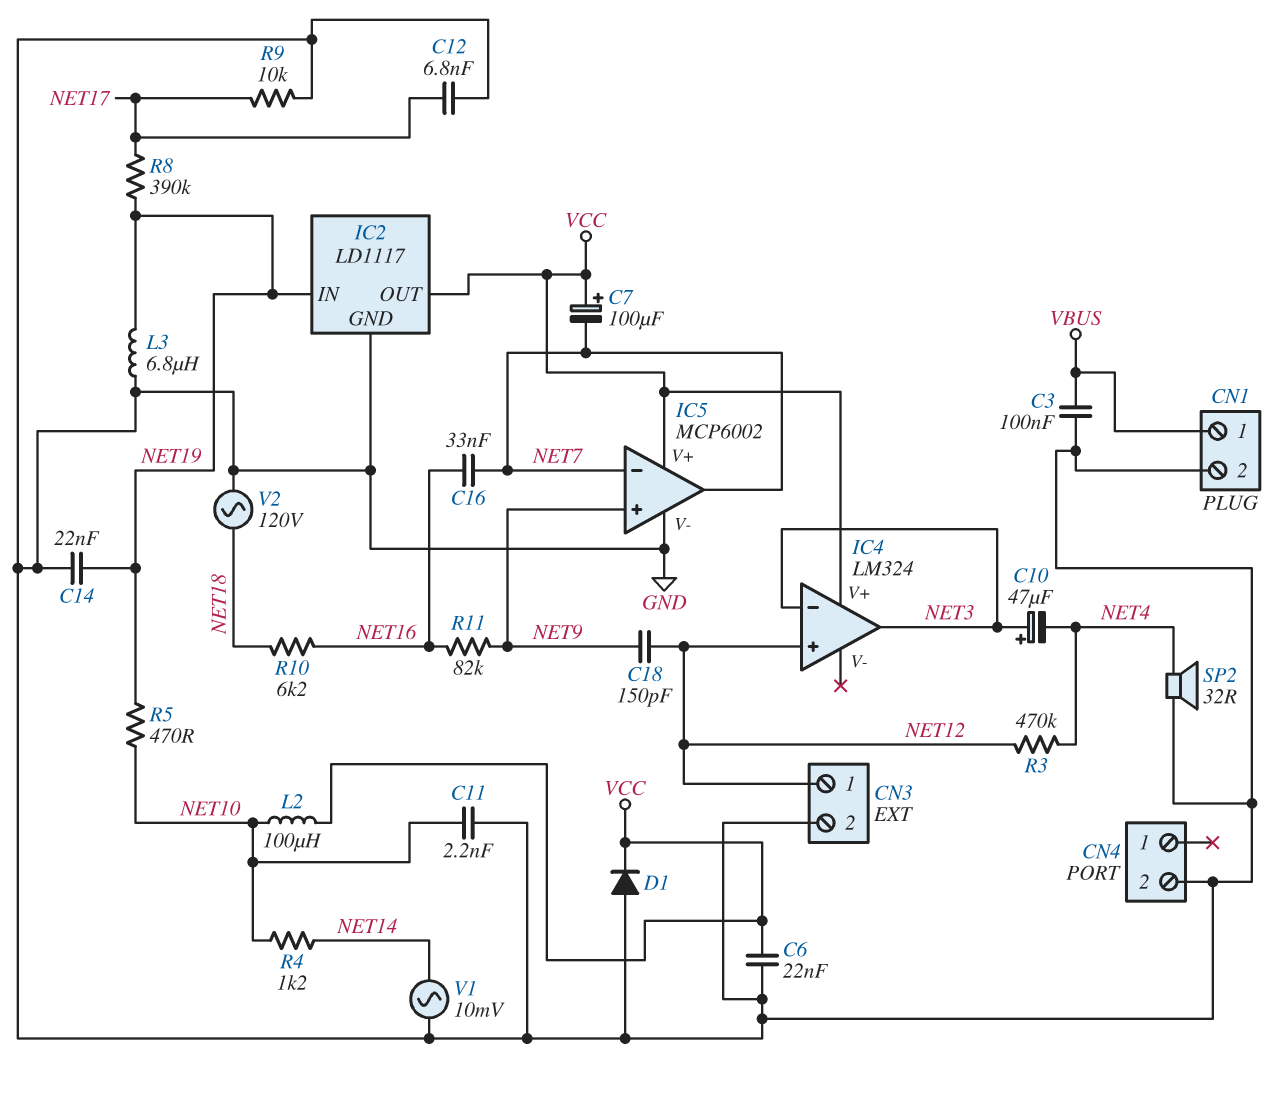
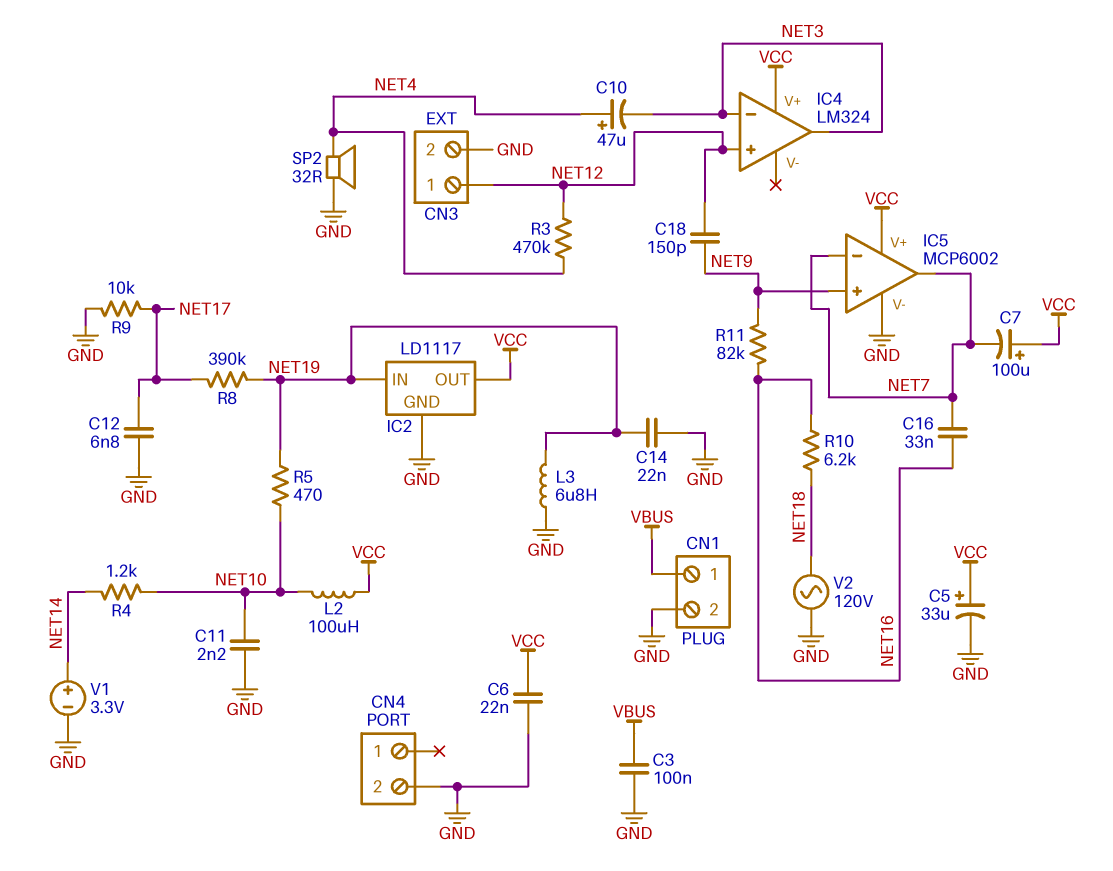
C5: none -> 33uF (plus VCC, minus GND)
C10: 47uF (plus NET3, minus NET4) -> 47uF (plus NET4, minus NET3)
D1: diode (A GND, K VCC) -> none
V1: AC 10mV (GND, NET14) -> 3.3V (plus NET14, minus GND)

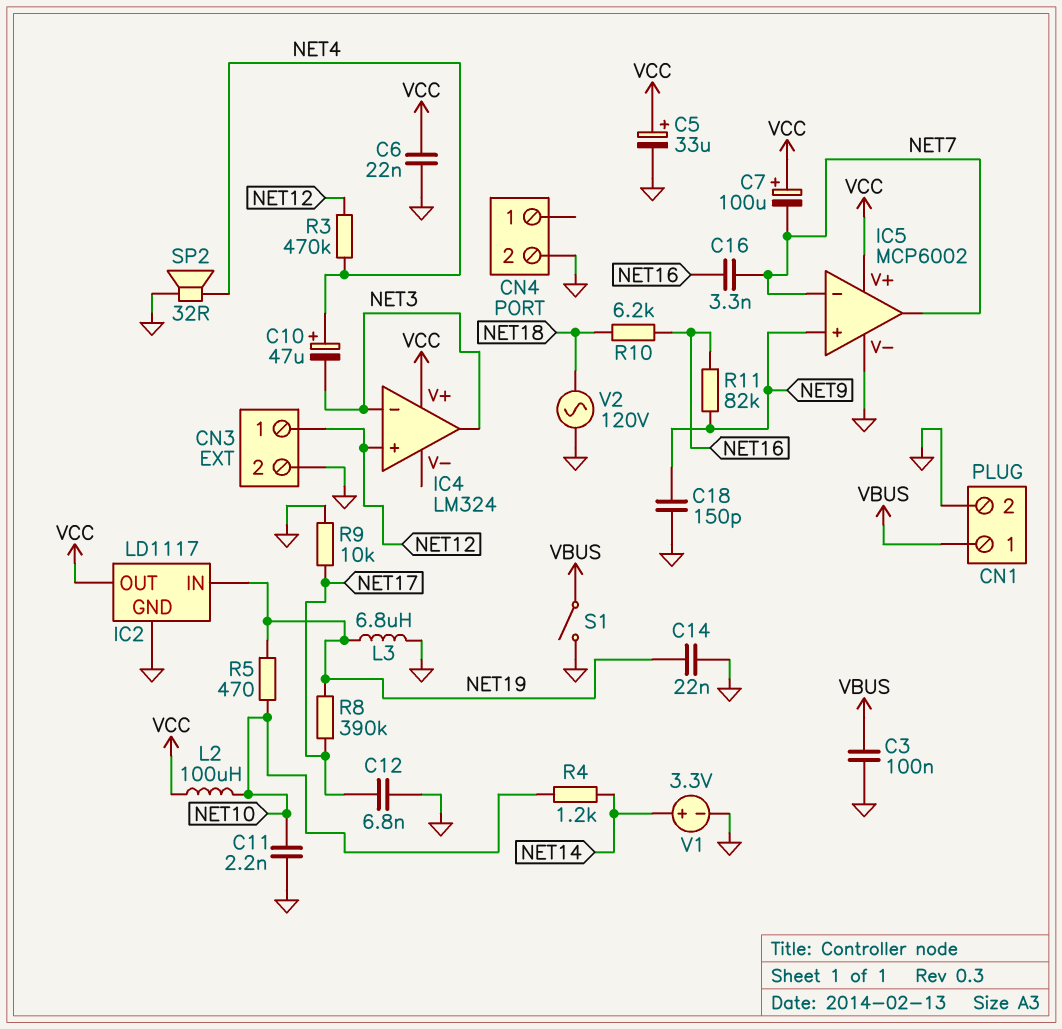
C16: 33nF (NET7, NET16) -> 3.3nF (NET7, NET16)
C18: 150pF (NET9, NET12) -> 150pF (GND, NET9)
S1: none -> switch (GND, VBUS)

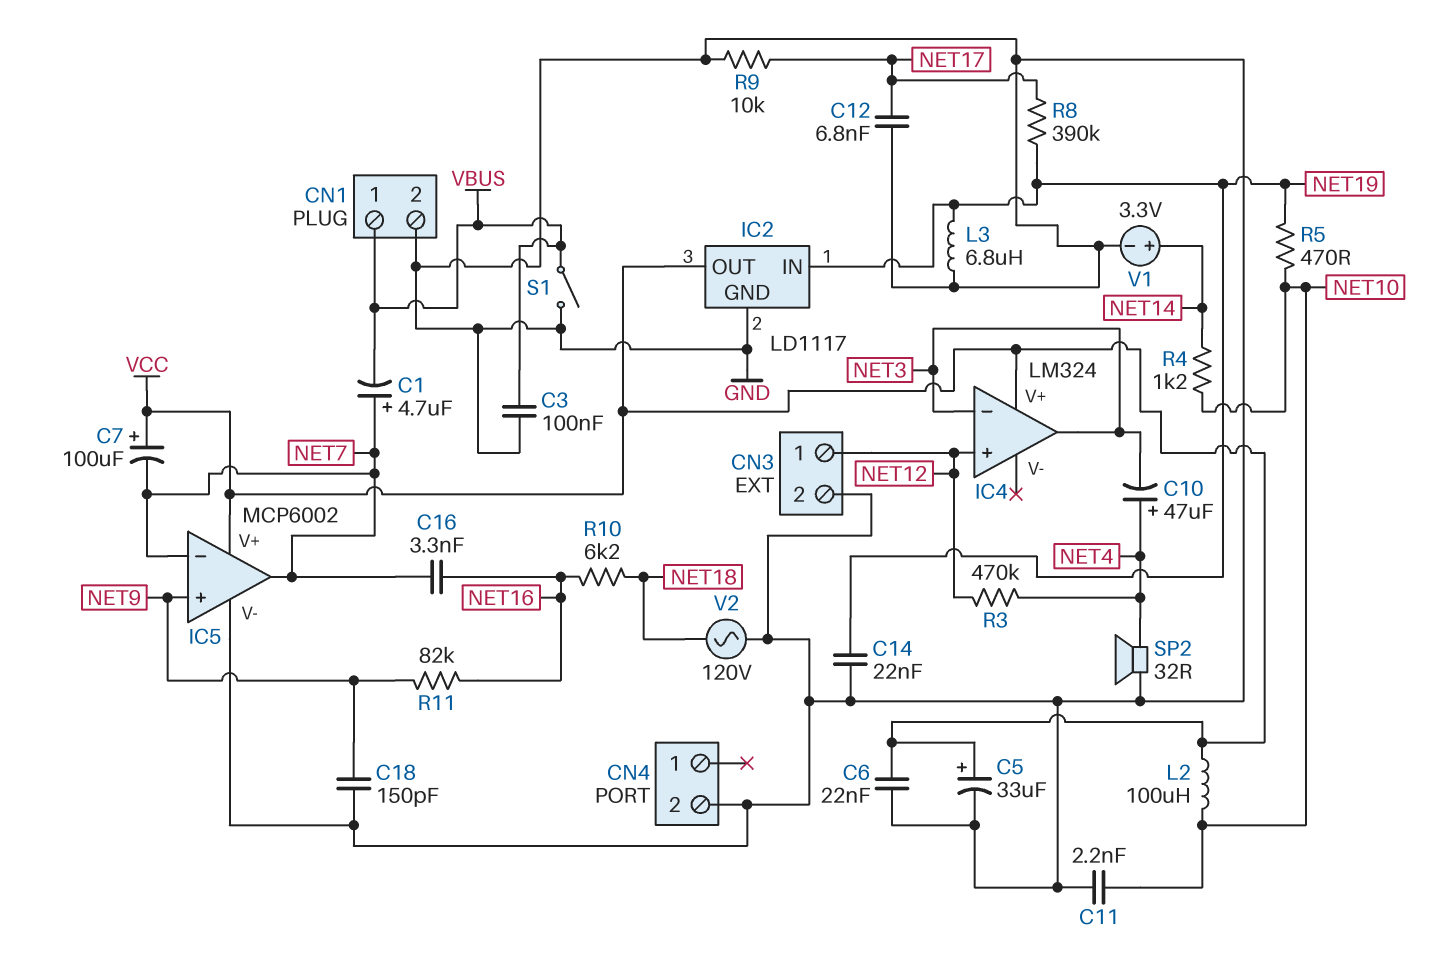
C1: none -> 4.7uF (plus NET7, minus VBUS)

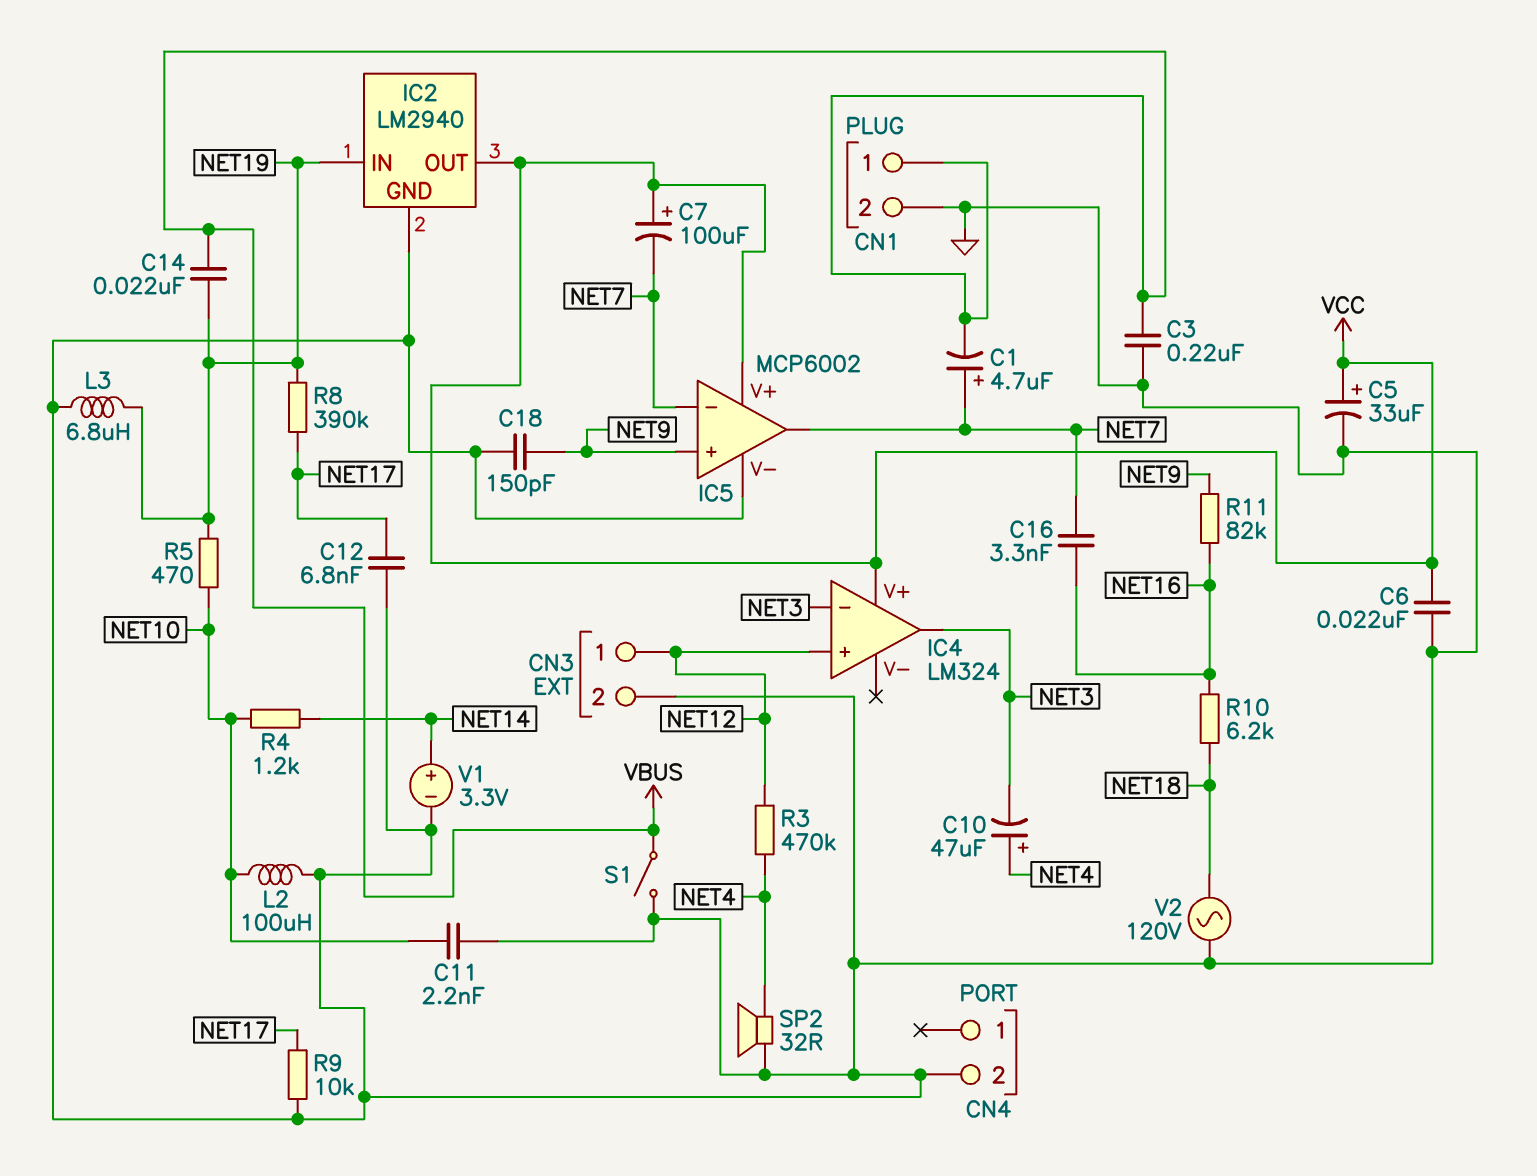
C3: 100nF (GND, VBUS) -> 220nF (GND, VBUS)
C14: 22nF (GND, NET19) -> 22nF (NET19, VBUS)
IC2: LD1117 -> LM2940
L2: 100uH (NET10, VCC) -> 100uH (GND, NET10)

